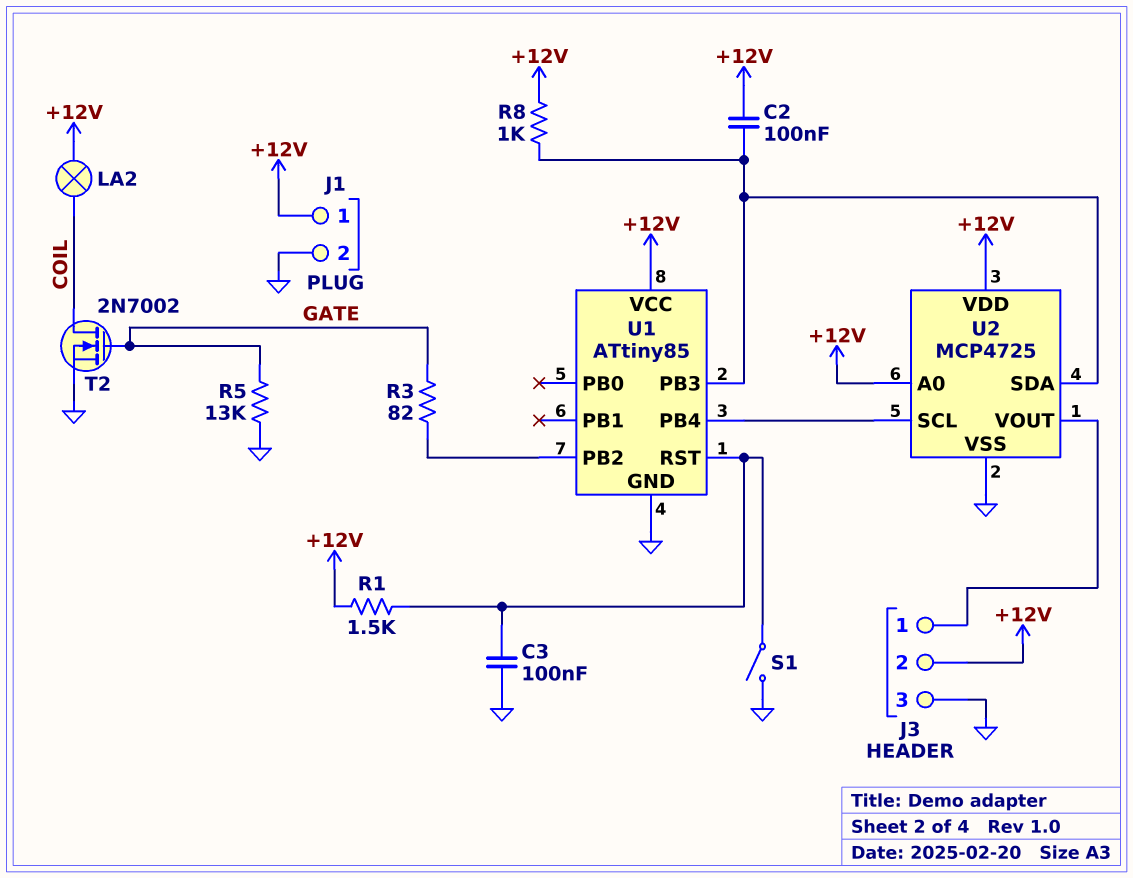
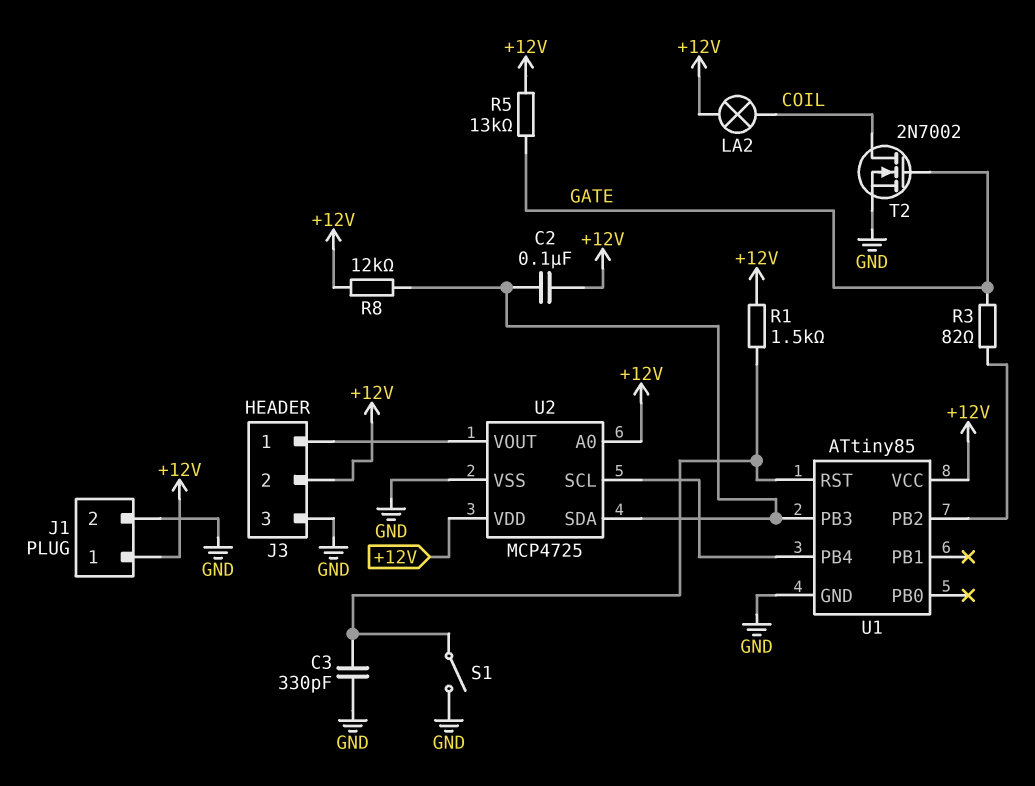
C3: 100nF (GND, U1/RST) -> 330pF (GND, U1/RST)
R5: 13k (GATE, GND) -> 13k (+12V, GATE)
R8: 1k (+12V, U1/PB3) -> 12k (+12V, U1/PB3)

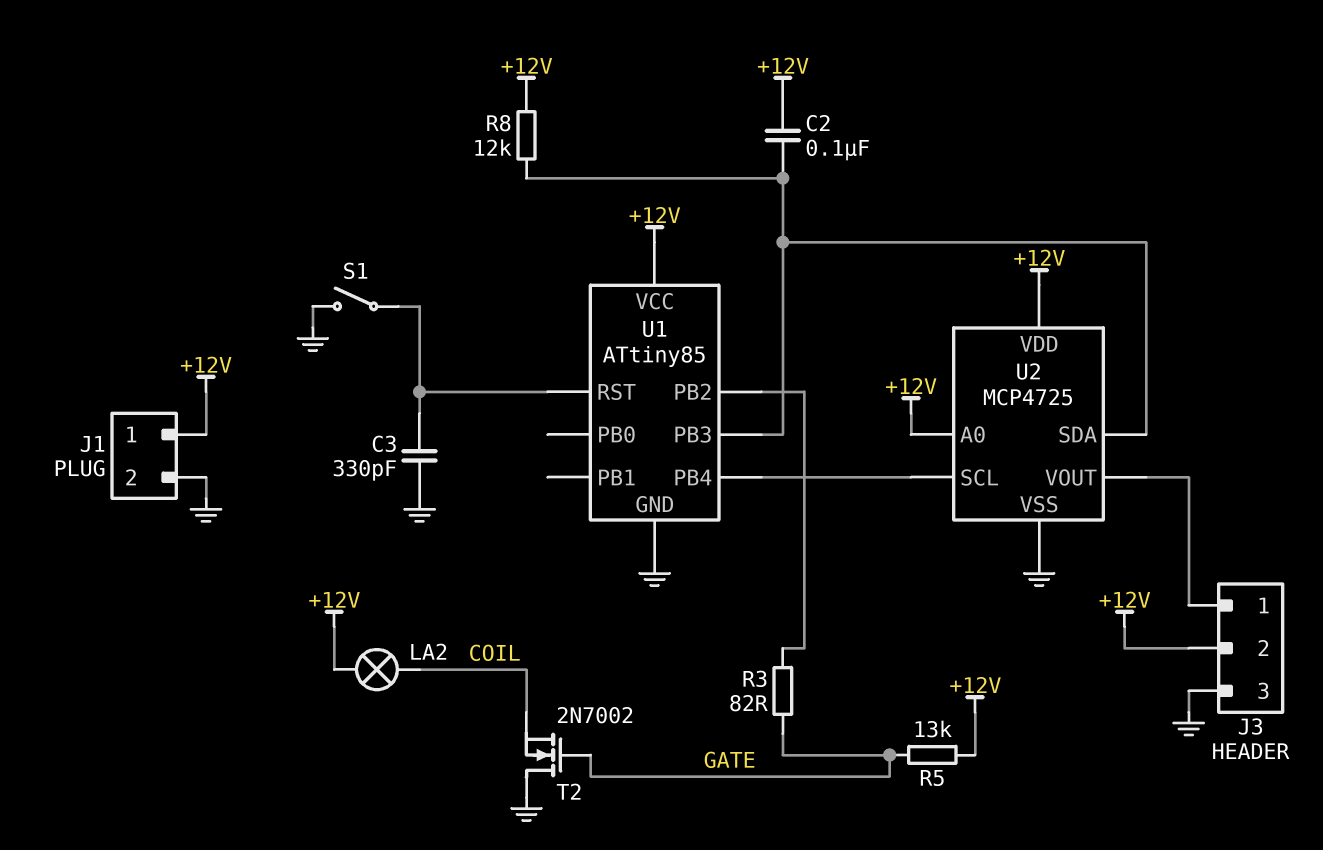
R1: 1.5k (+12V, U1/RST) -> none
T2: NMOS 2N7002 (G GATE, D COIL, S GND) -> NMOS 2N7002 (G GATE, D GND, S COIL)

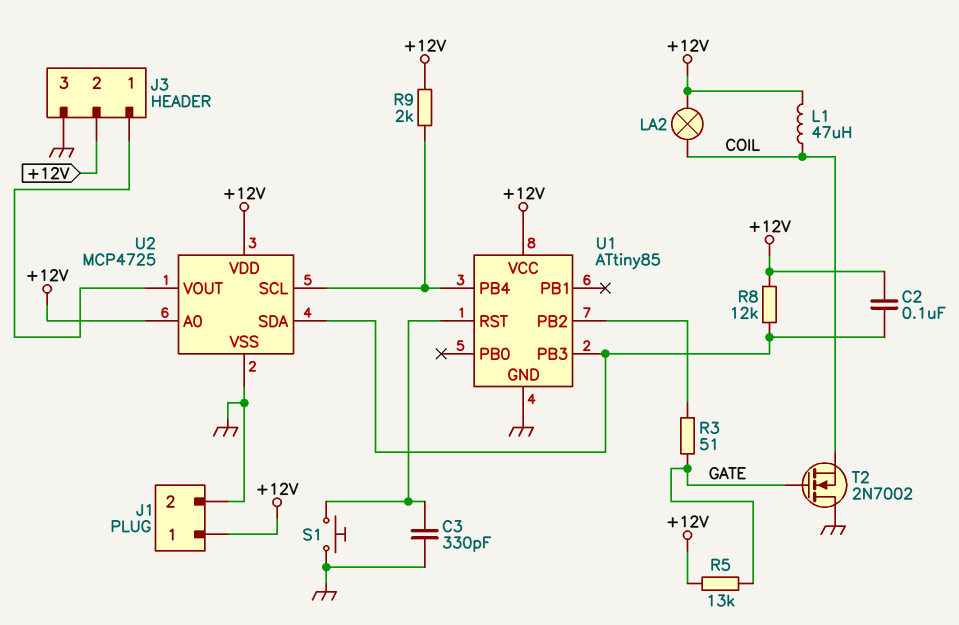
L1: none -> 47uH (+12V, COIL)
R3: 82 (GATE, U1/PB2) -> 51 (GATE, U1/PB2)
R9: none -> 2k (+12V, U1/PB4)
S1: switch (GND, U1/RST) -> button (GND, U1/RST)

